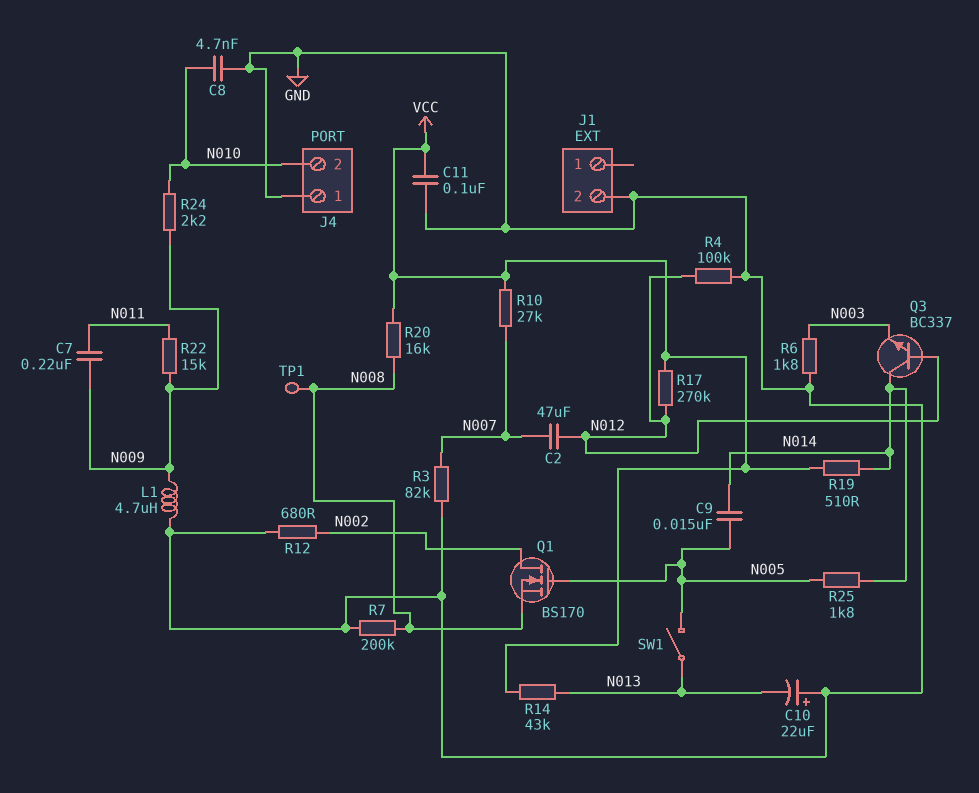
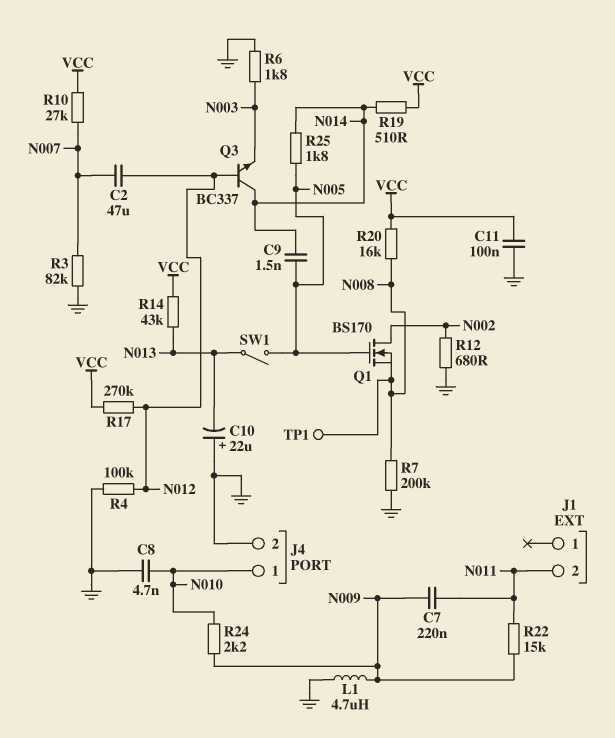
C9: 15nF (N005, N014) -> 1.5nF (N005, N014)
J1 pin 2: GND -> N011
J4 pin 1: GND -> N010
J4 pin 2: N010 -> GND

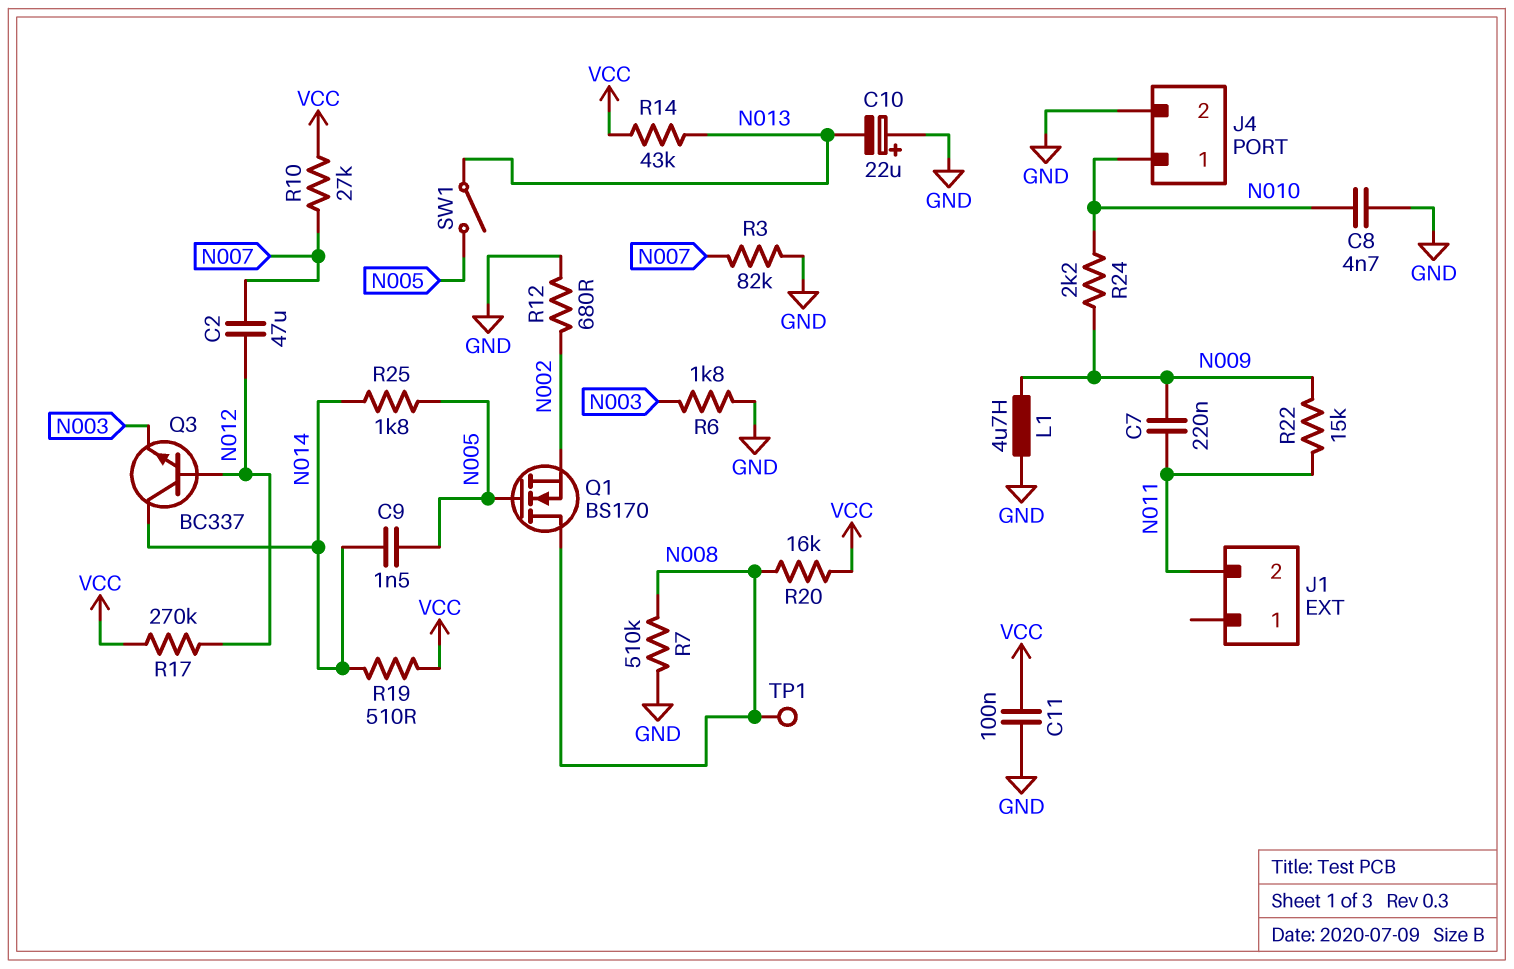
Q1: NMOS BS170 (G N005, D N002, S N008) -> NMOS BS170 (G N005, D N008, S N002)
R4: 100k (GND, N012) -> none
R7: 200k (GND, N008) -> 510k (GND, N008)

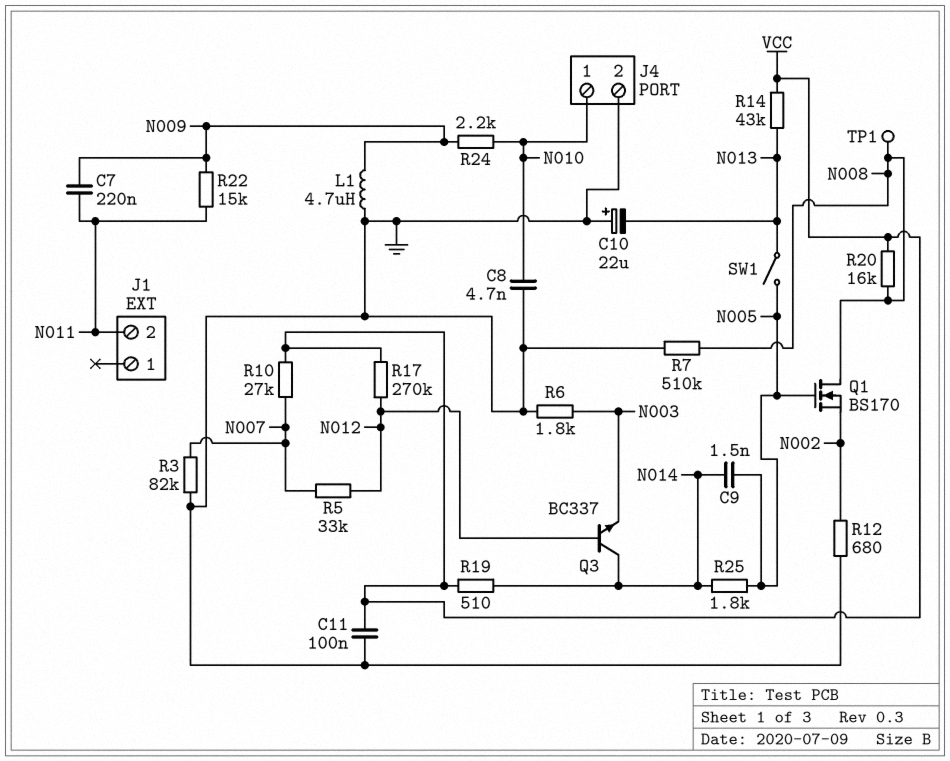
C2: 47uF (N007, N012) -> none
R5: none -> 33k (N007, N012)

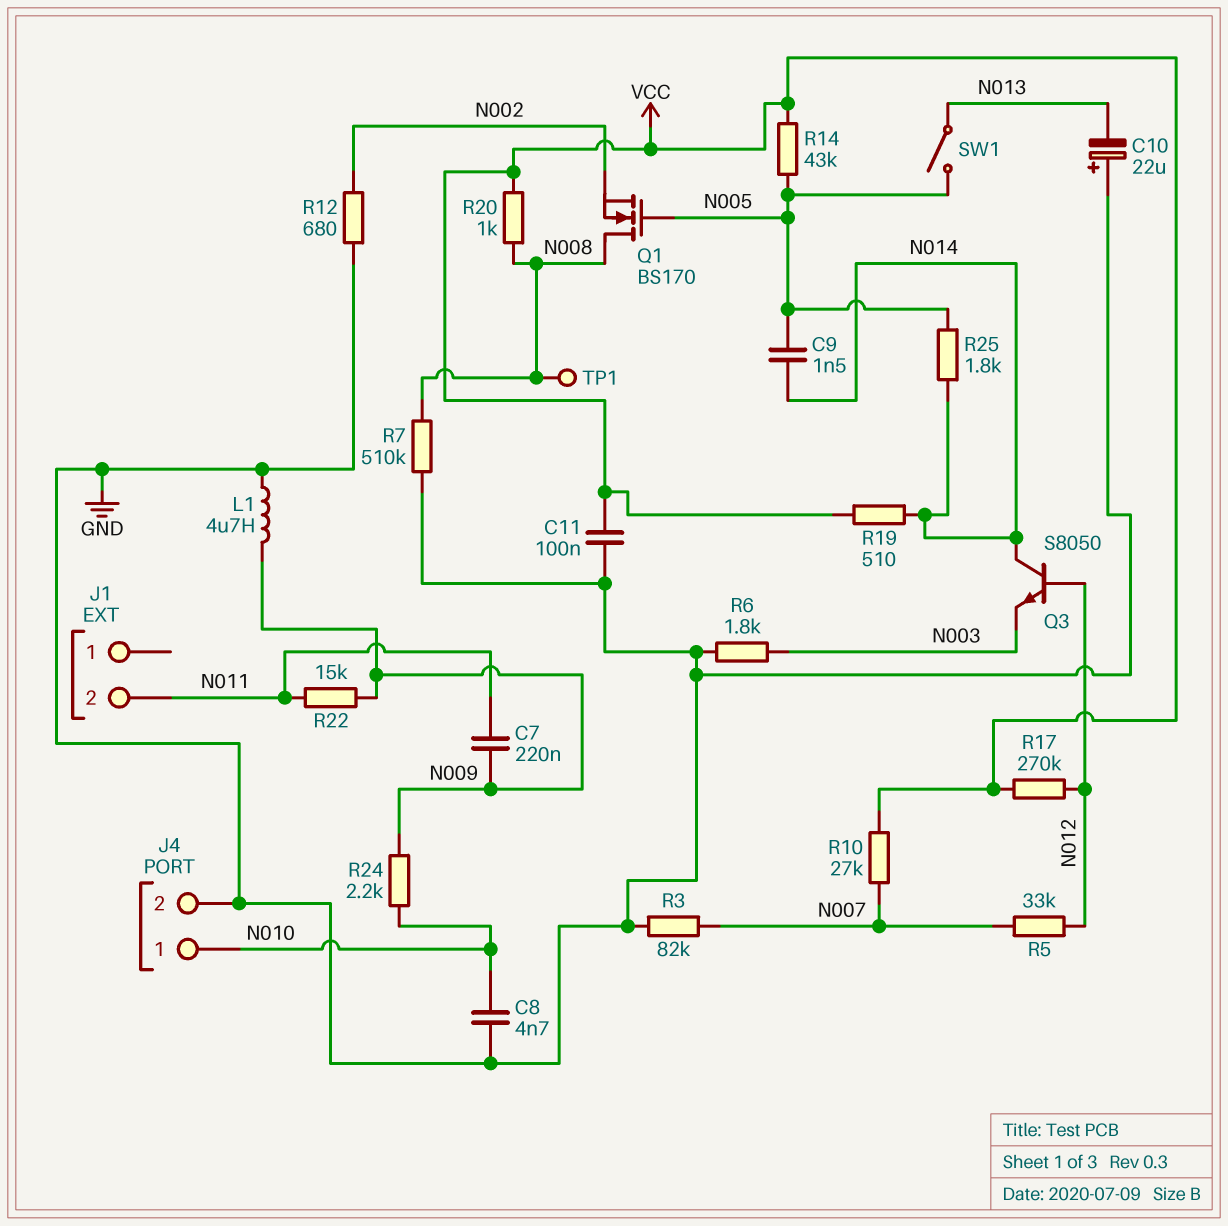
Q3: NPN BC337 (B N012, C N014, E N003) -> NPN S8050 (B N012, C N014, E N003)
R14: 43k (N013, VCC) -> 43k (N005, VCC)
R20: 16k (N008, VCC) -> 1k (N008, VCC)

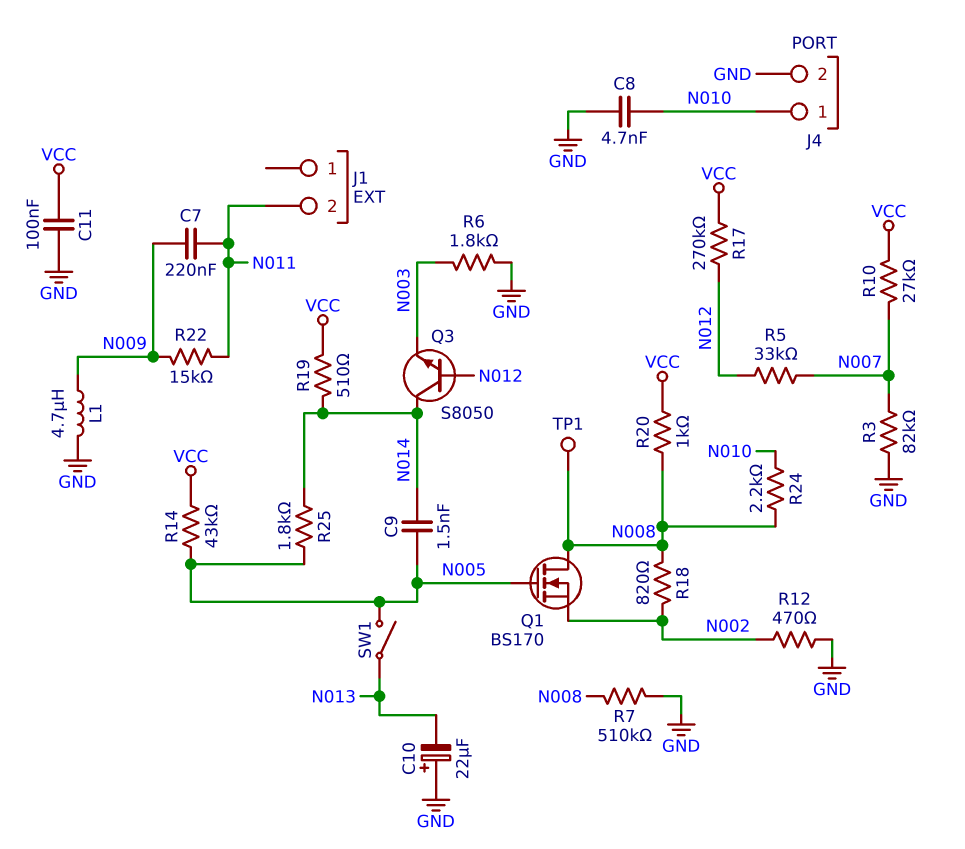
R12: 680 (GND, N002) -> 470 (GND, N002)
R18: none -> 820 (N002, N008)
R24: 2.2k (N009, N010) -> 2.2k (N008, N010)

